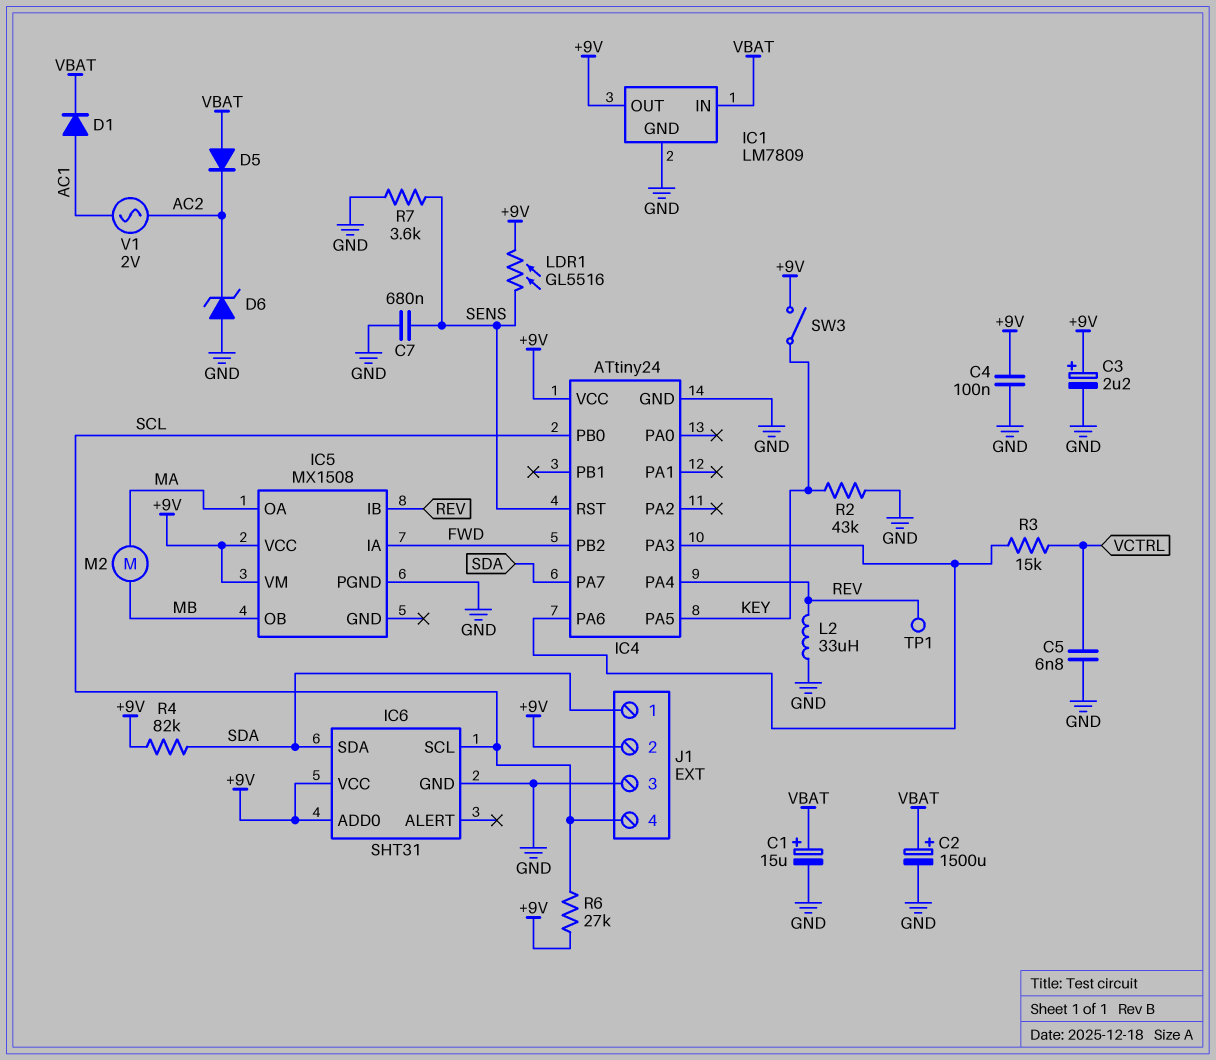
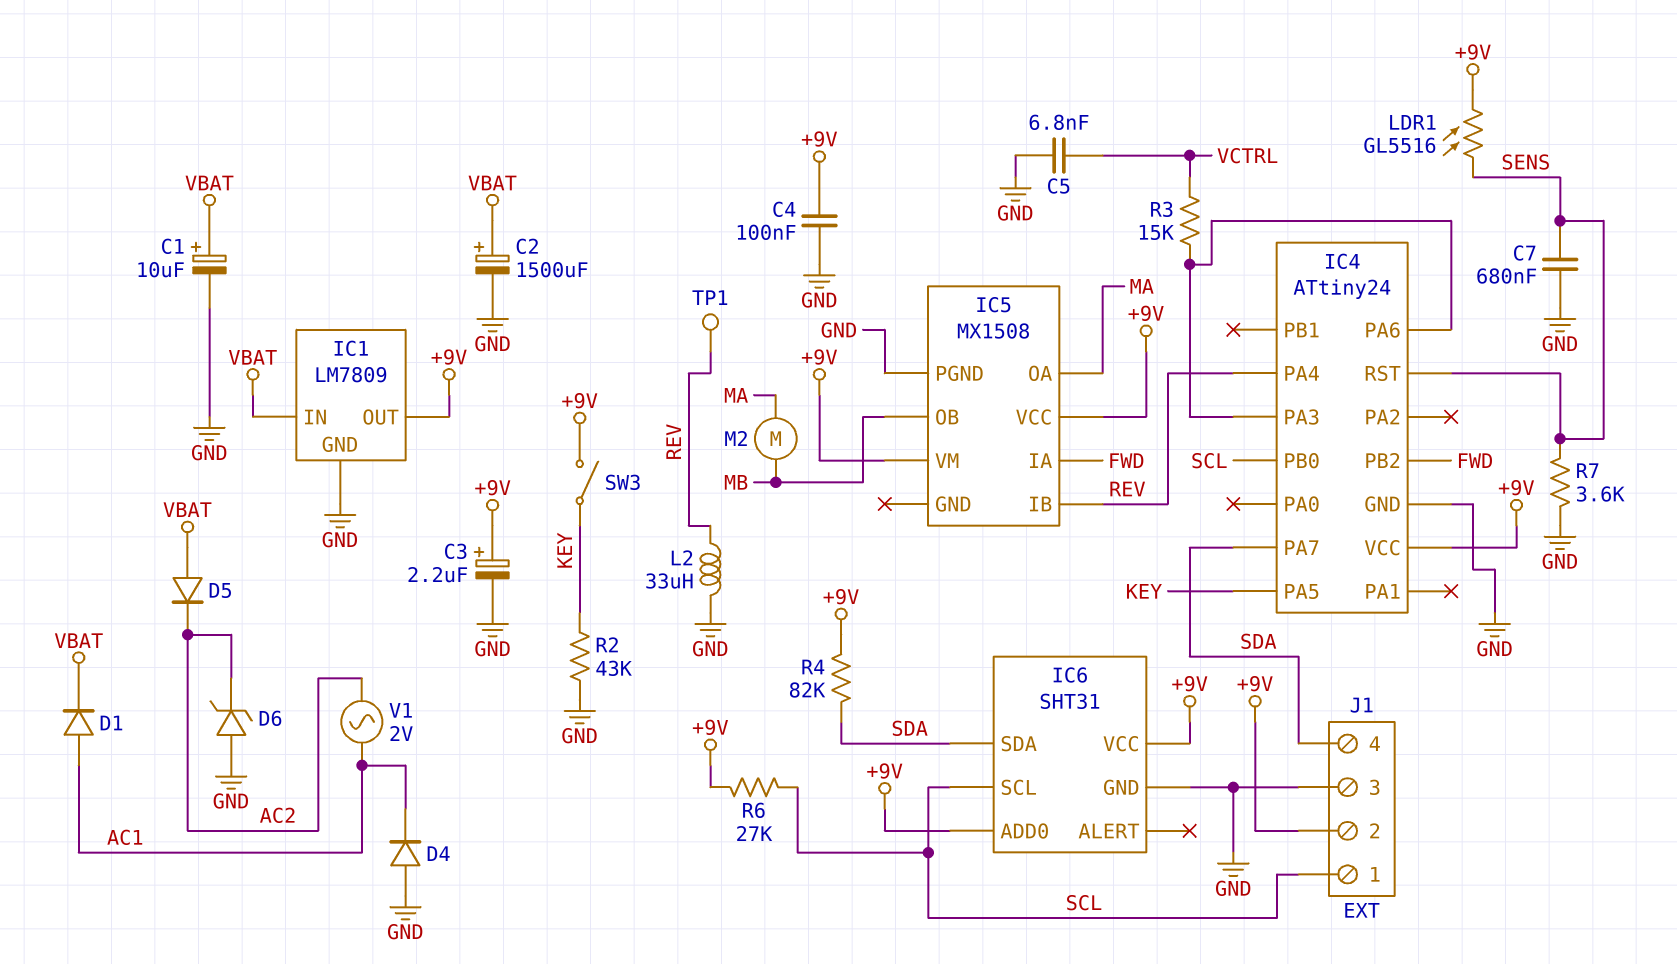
C1: 15uF (plus VBAT, minus GND) -> 10uF (plus VBAT, minus GND)
D4: none -> diode (A GND, K AC1)
J1 pin 1: SDA -> SCL
J1 pin 4: SCL -> SDA

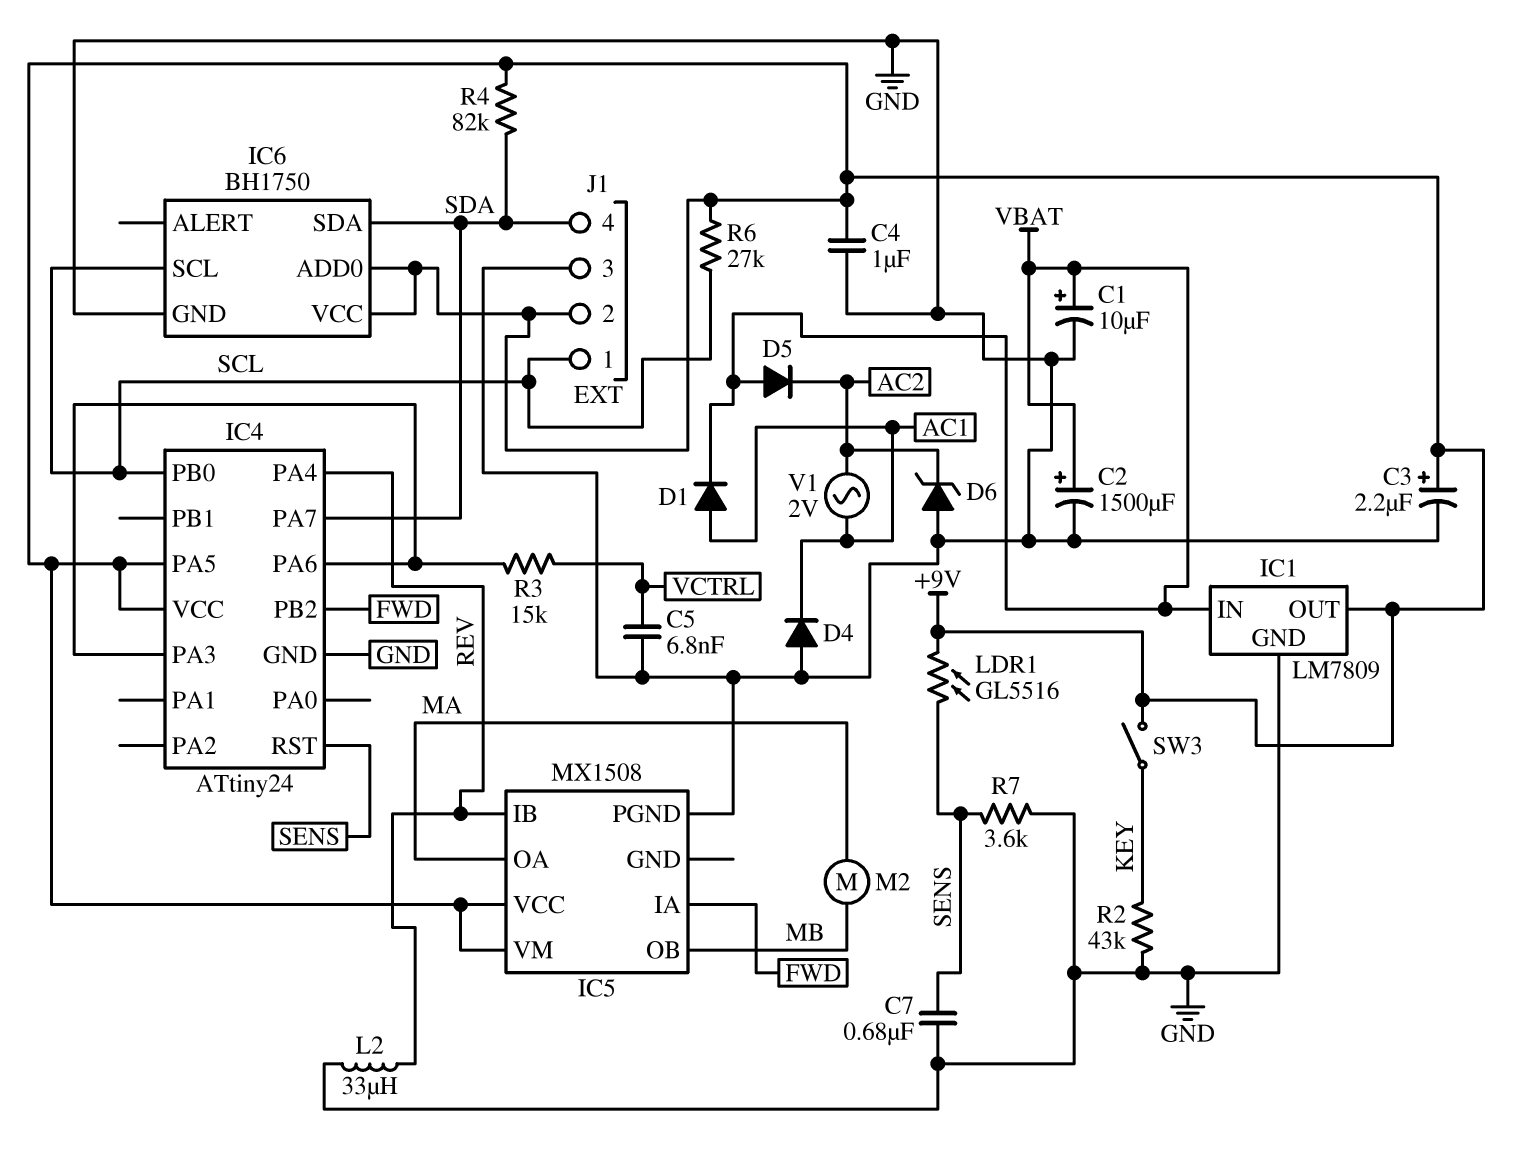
C4: 100nF (+9V, GND) -> 1uF (+9V, GND)
IC4 pin PA5: KEY -> +9V
IC6: SHT31 -> BH1750
TP1: test point (REV) -> none

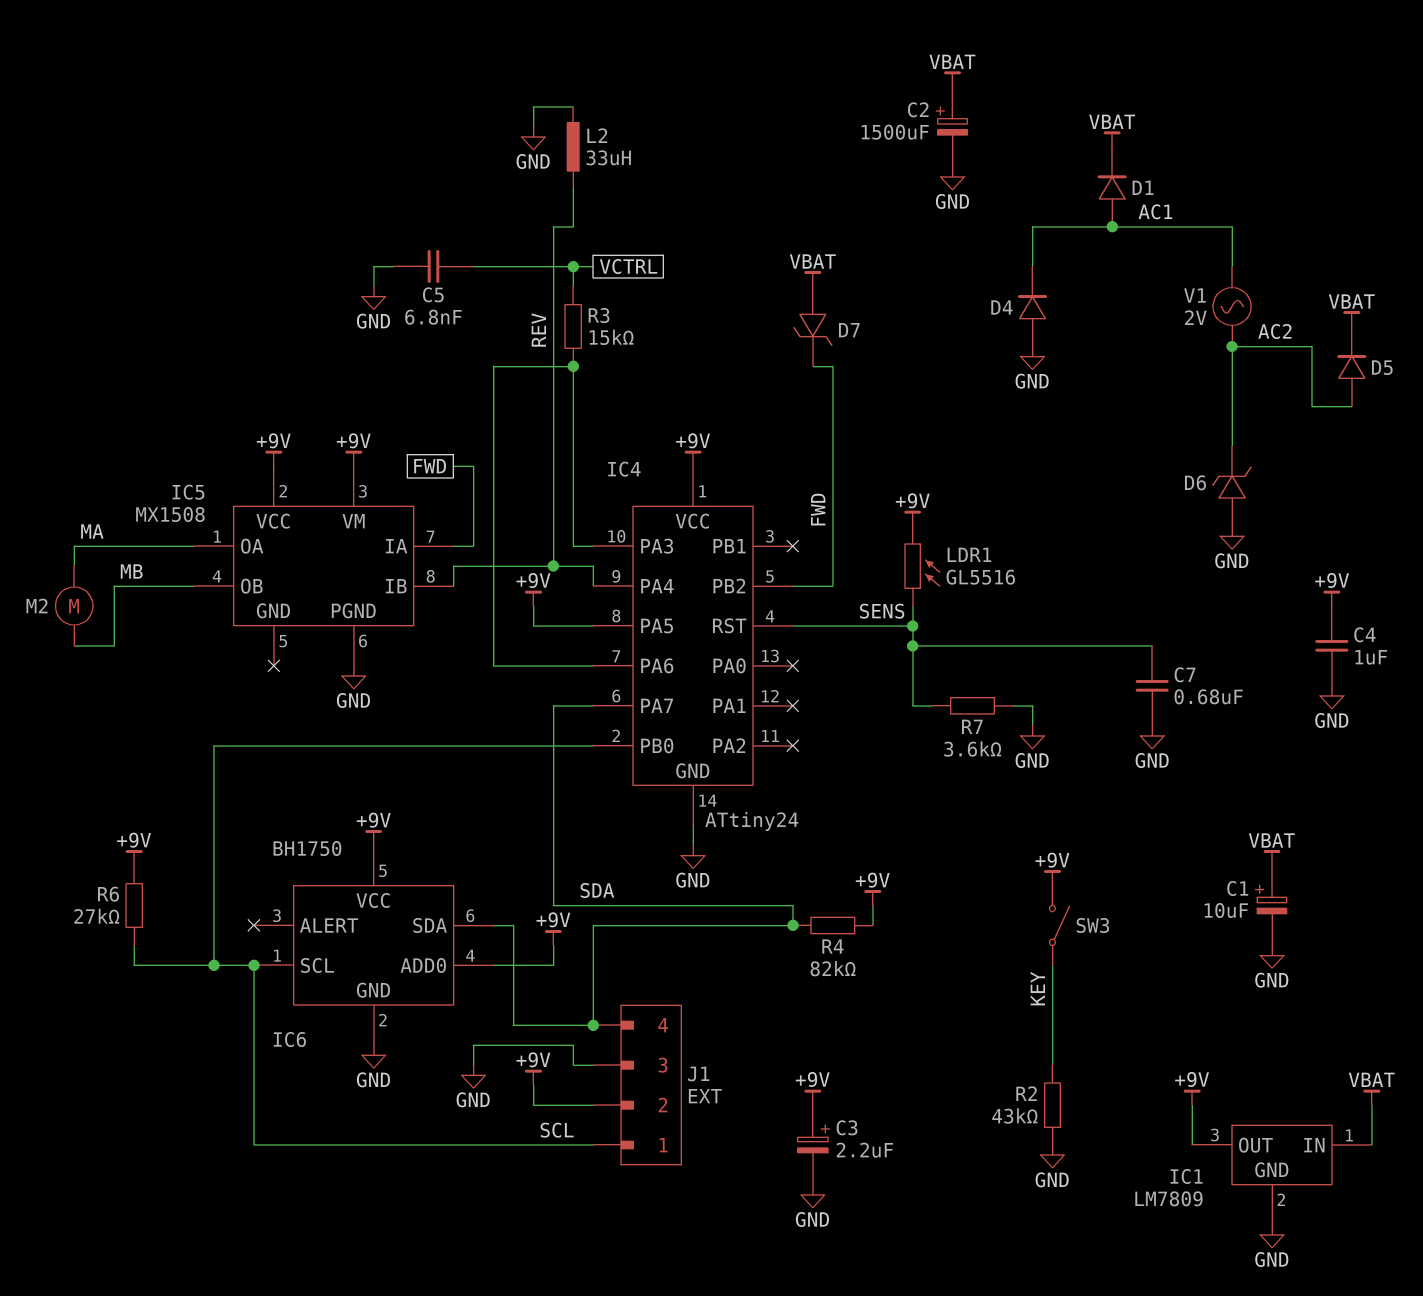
D5: diode (A VBAT, K AC2) -> diode (A AC2, K VBAT)
D7: none -> zener (A VBAT, K FWD)

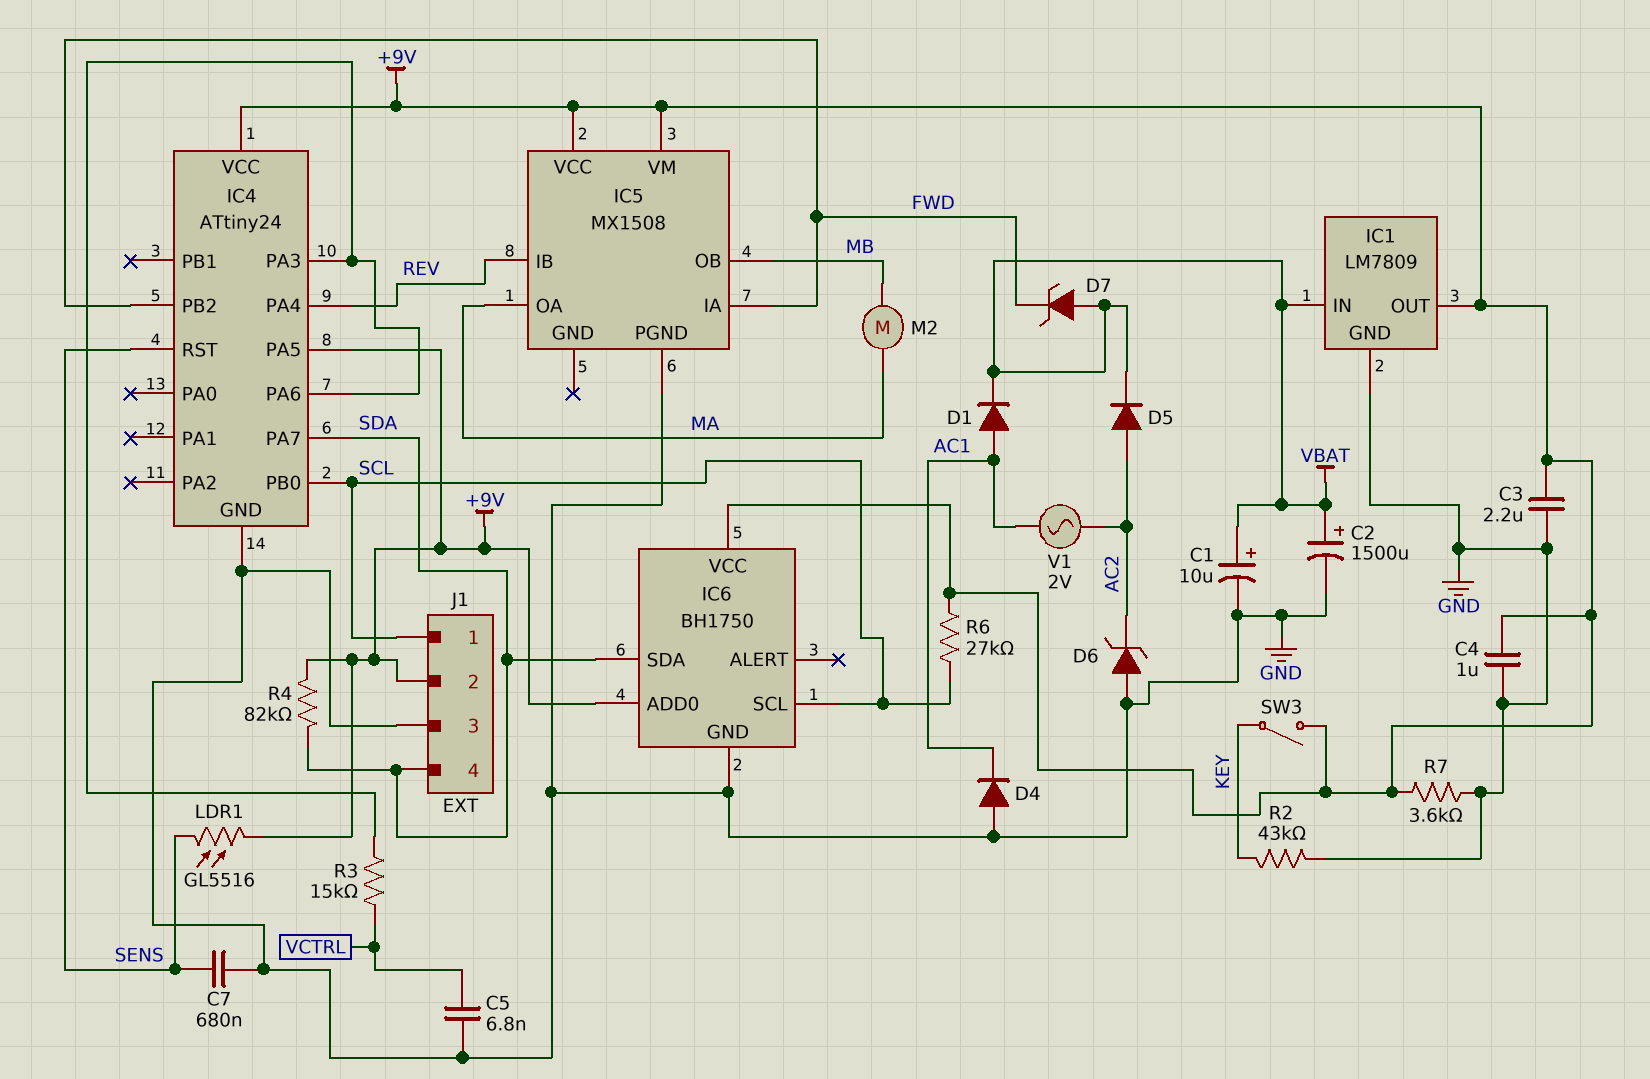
C3: 2.2uF (plus +9V, minus GND) -> 2.2uF (+9V, GND)
L2: 33uH (GND, REV) -> none
R7: 3.6k (GND, SENS) -> 3.6k (+9V, GND)

